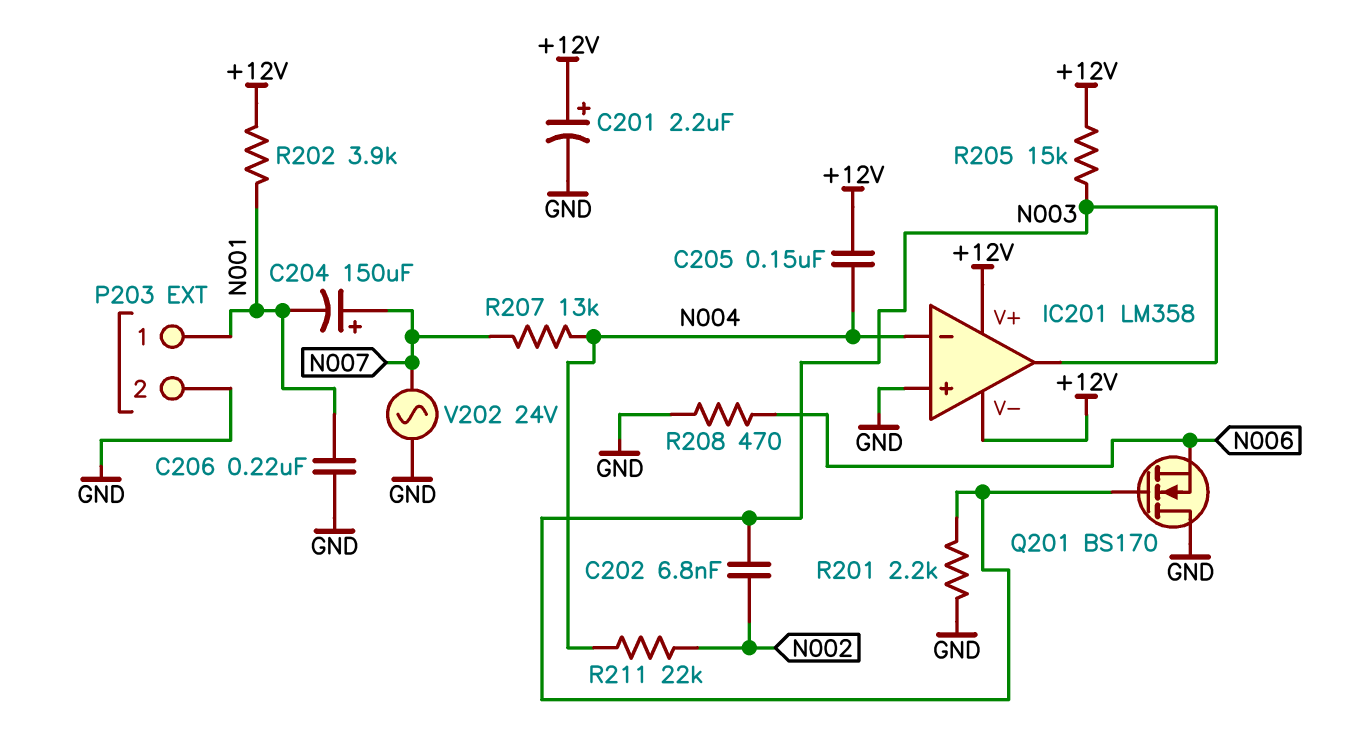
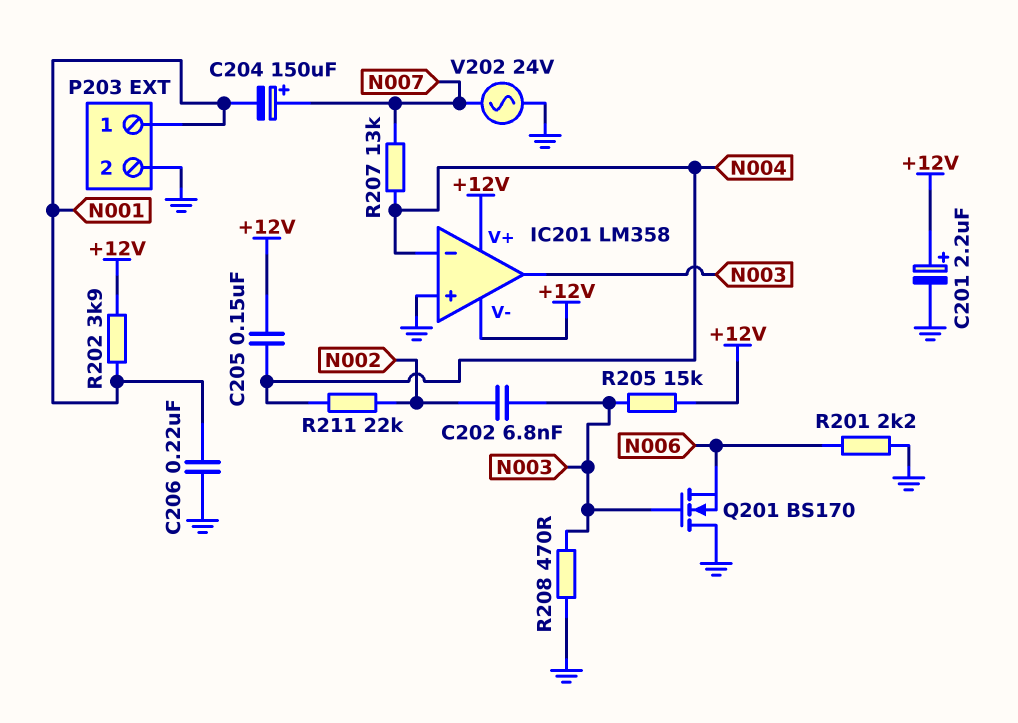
R201: 2.2k (GND, N003) -> 2.2k (GND, N006)
R208: 470 (GND, N006) -> 470 (GND, N003)

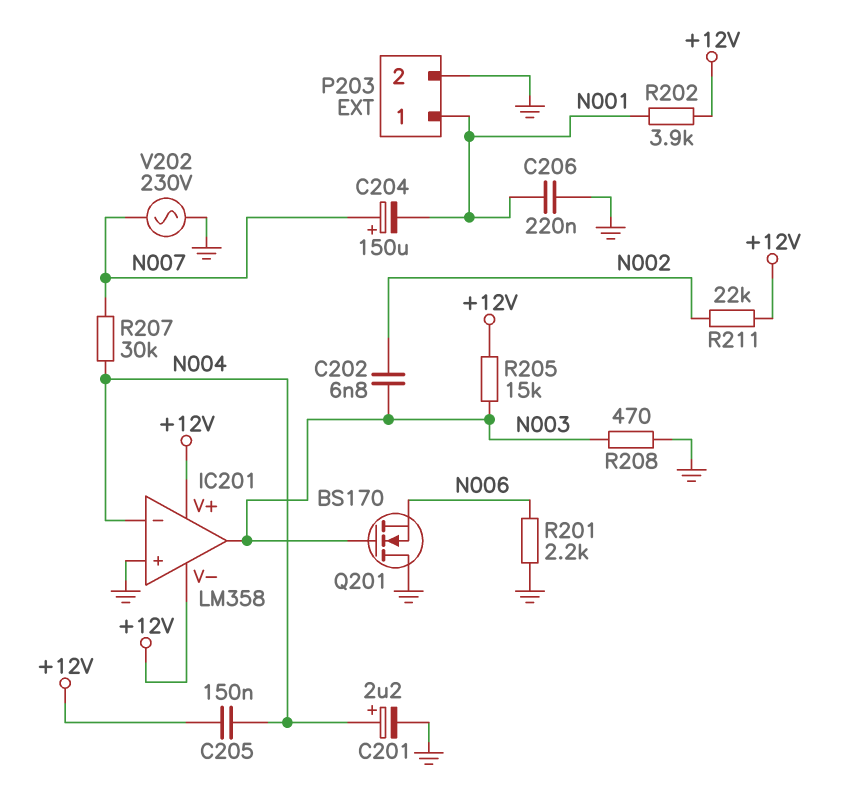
C201: 2.2uF (plus +12V, minus GND) -> 2.2uF (plus N004, minus GND)
R207: 13k (N004, N007) -> 30k (N004, N007)
R211: 22k (N002, N004) -> 22k (+12V, N002)
V202: AC 24V (GND, N007) -> AC 230V (GND, N007)

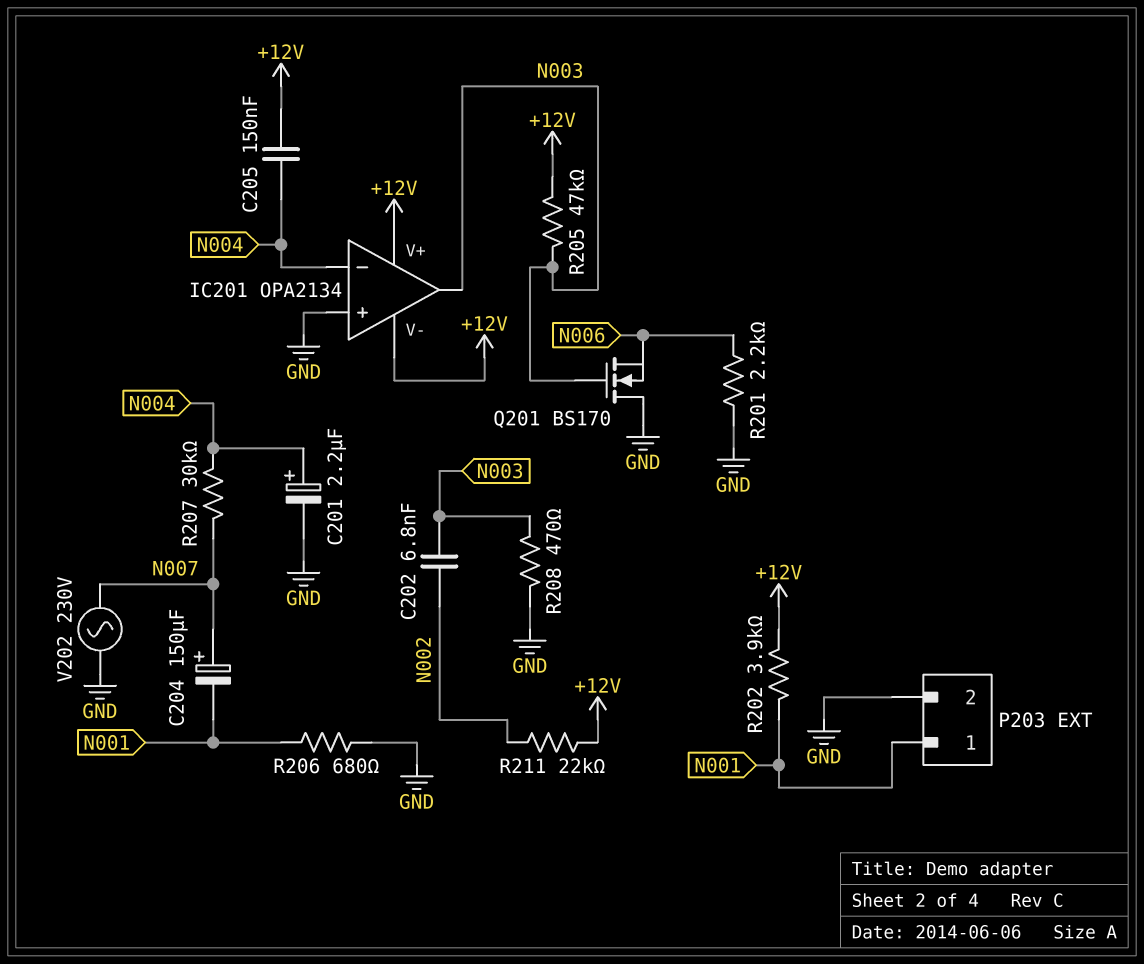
C206: 220nF (GND, N001) -> none
IC201: LM358 -> OPA2134
R205: 15k (+12V, N003) -> 47k (+12V, N003)
R206: none -> 680 (GND, N001)

